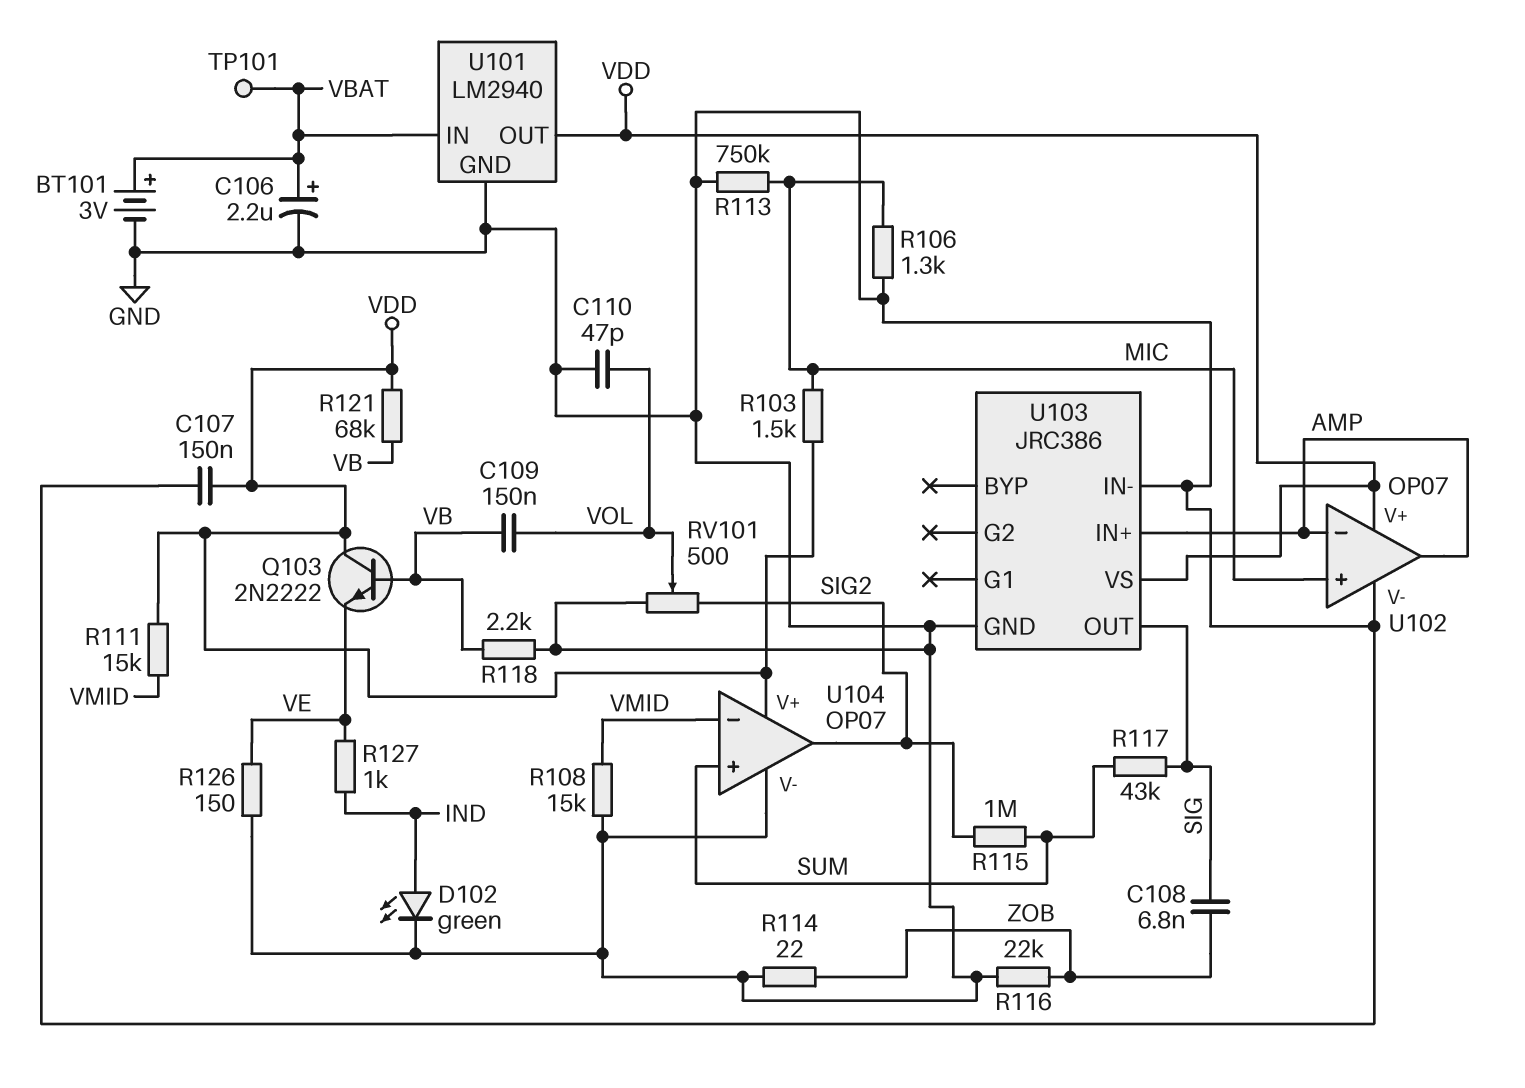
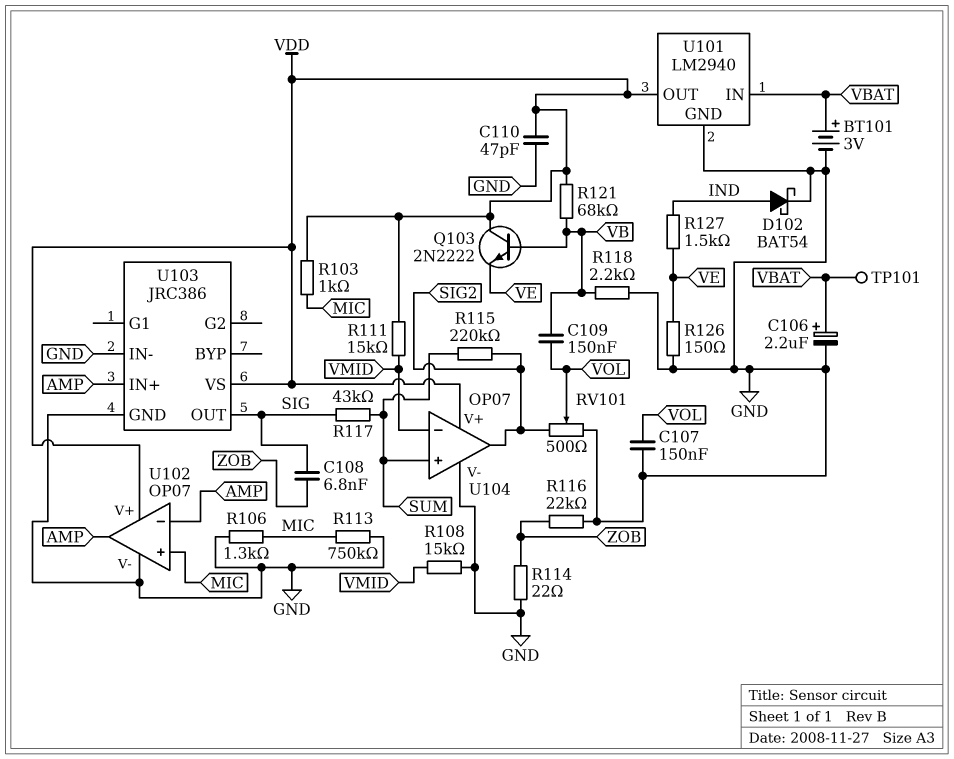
C107: 150nF (GND, VDD) -> 150nF (GND, VOL)
C110: 47pF (GND, VOL) -> 47pF (GND, VDD)
D102: LED green (A IND, K GND) -> schottky BAT54 (A IND, K GND)
R103: 1.5k (MIC, VDD) -> 1k (MIC, VDD)
R115: 1M (SIG2, SUM) -> 220k (SIG2, SUM)
R127: 1k (IND, VE) -> 1.5k (IND, VE)

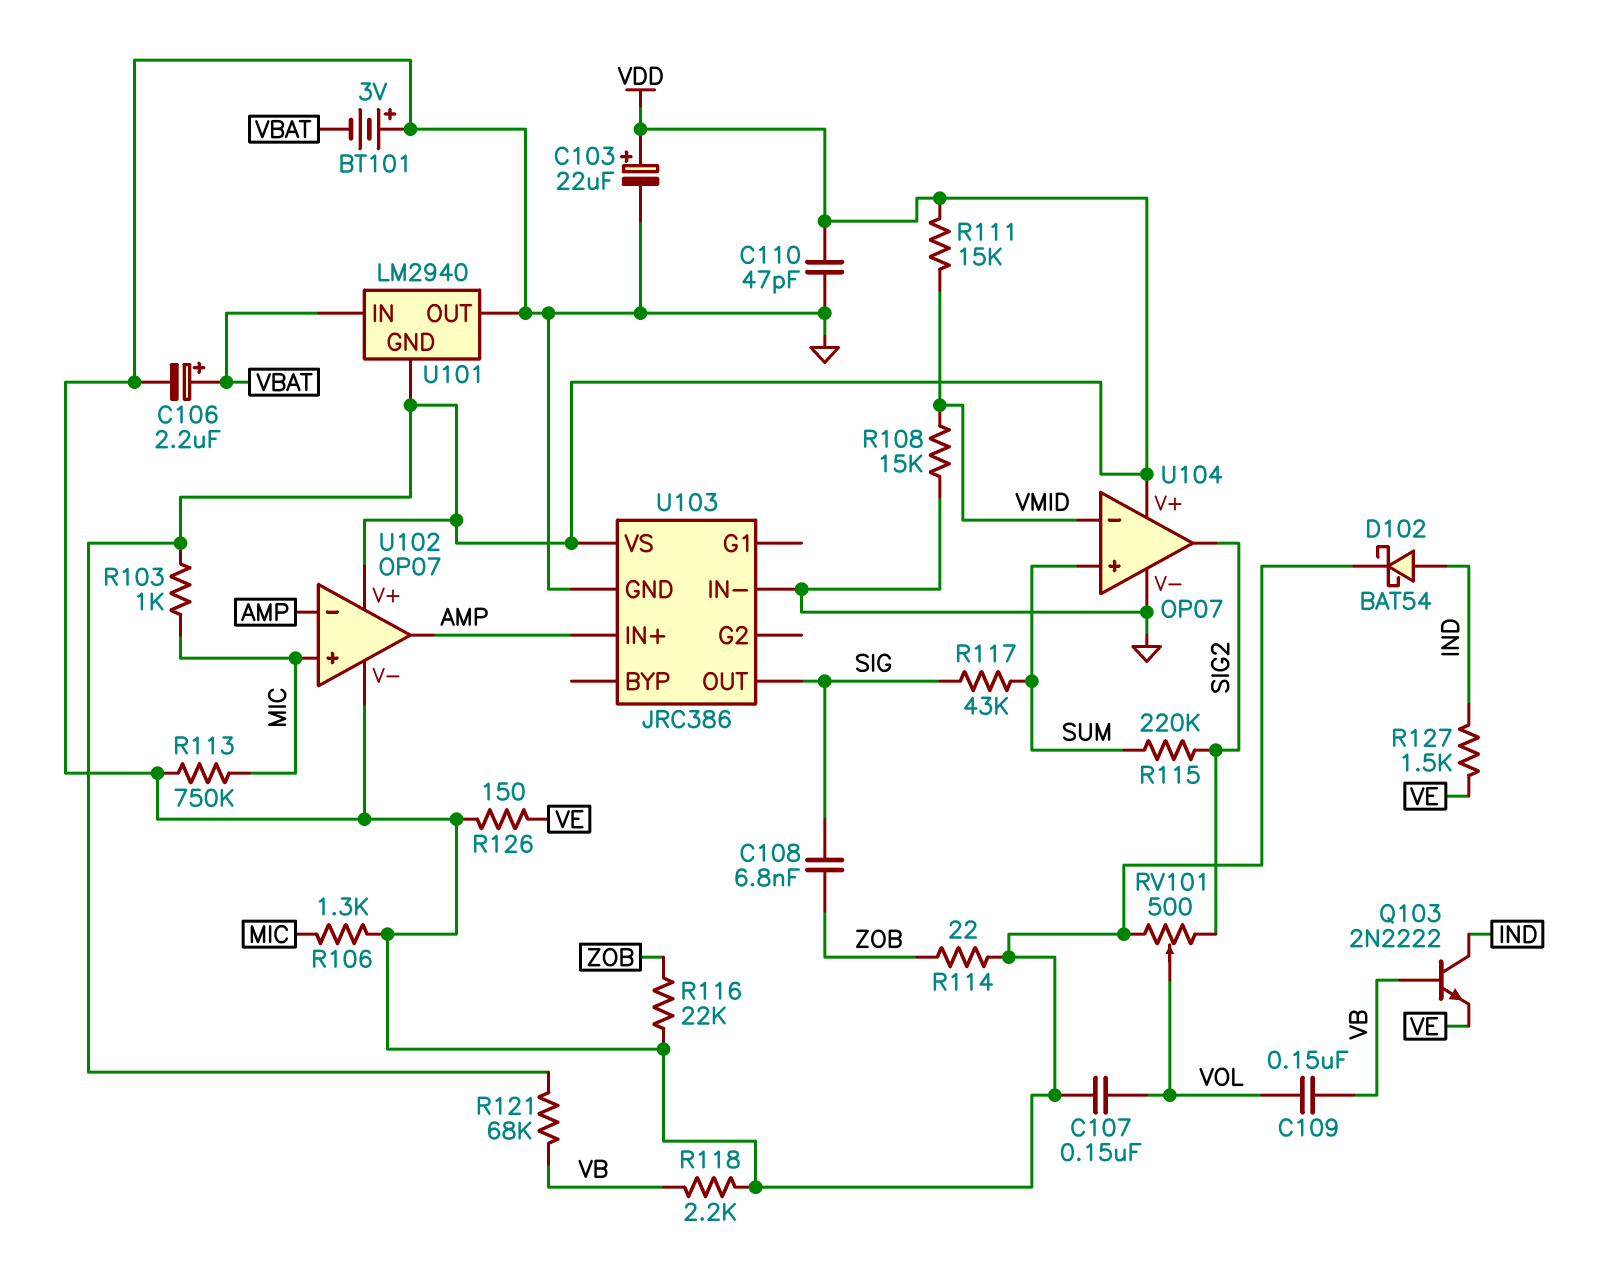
BT101: 3V (plus VBAT, minus GND) -> 3V (plus GND, minus VBAT)
C103: none -> 22uF (plus VDD, minus GND)
Q103: NPN 2N2222 (B VB, C VDD, E VE) -> NPN 2N2222 (B VB, C IND, E VE)
TP101: test point (VBAT) -> none
U101 pin GND: GND -> VDD
U101 pin OUT: VDD -> GND

